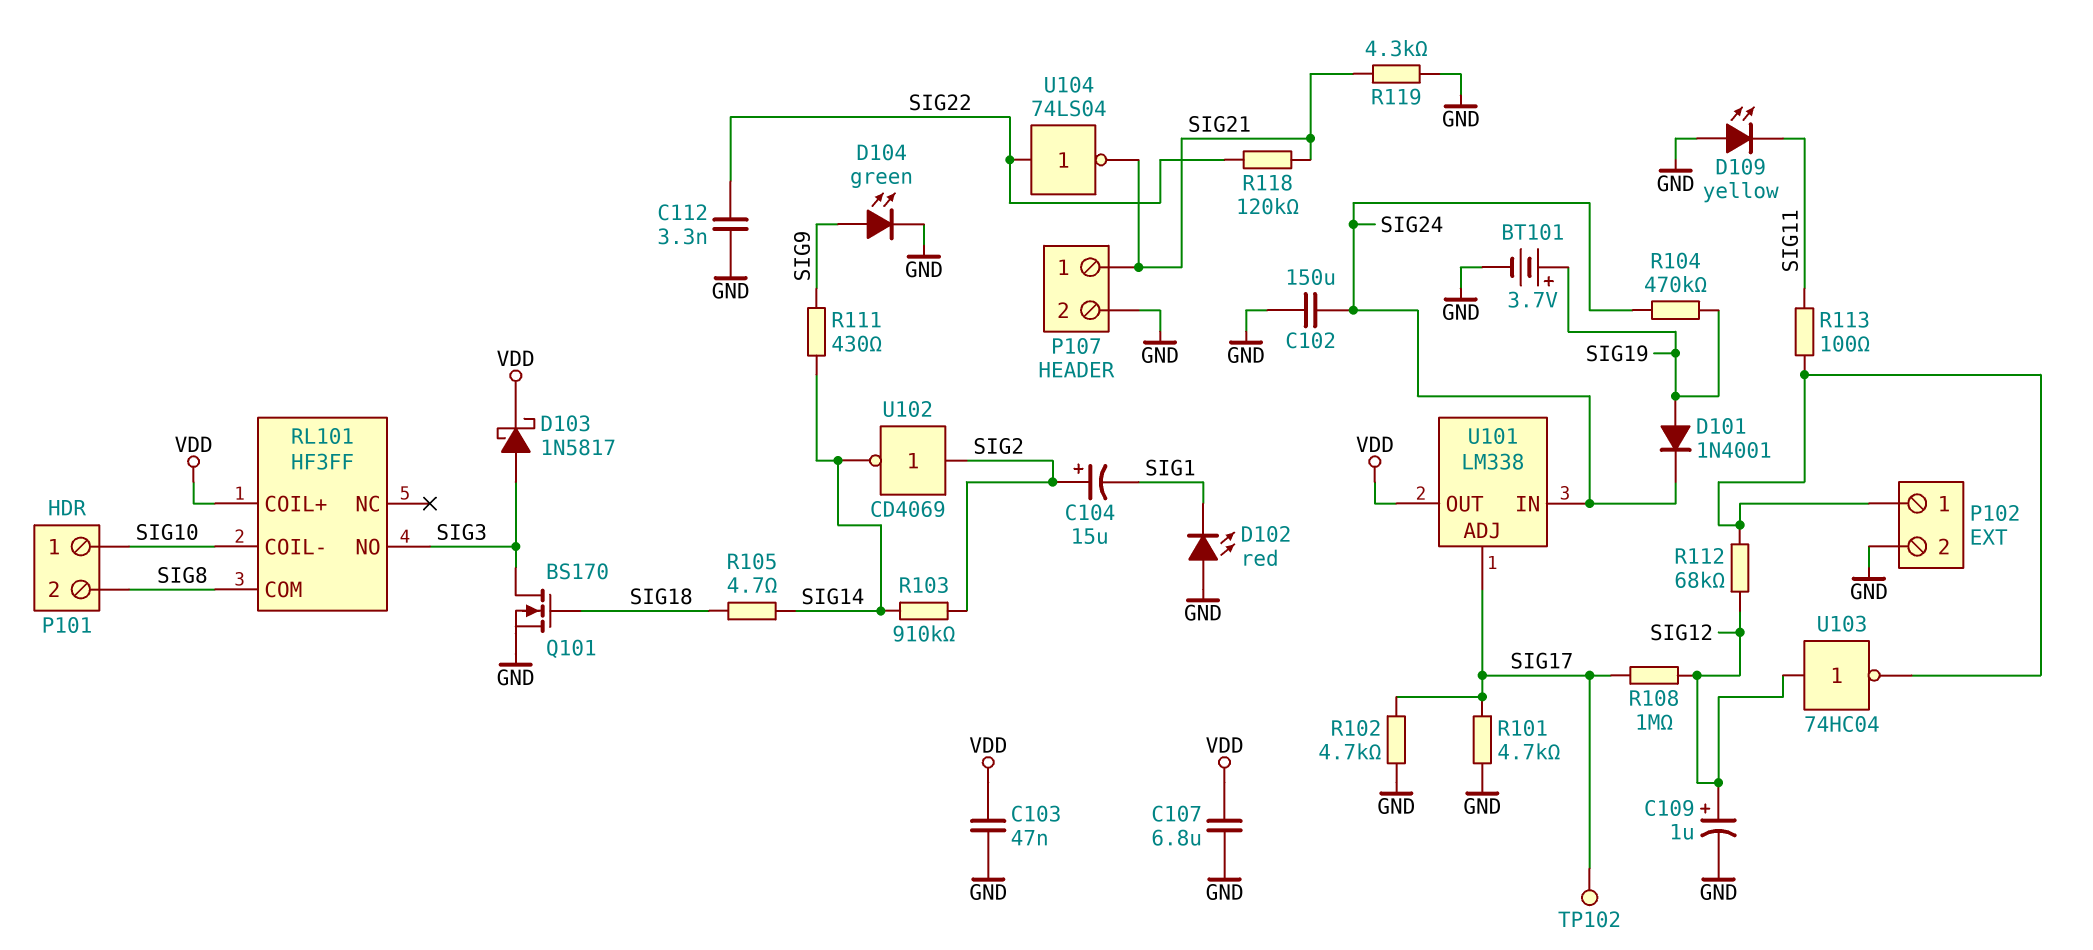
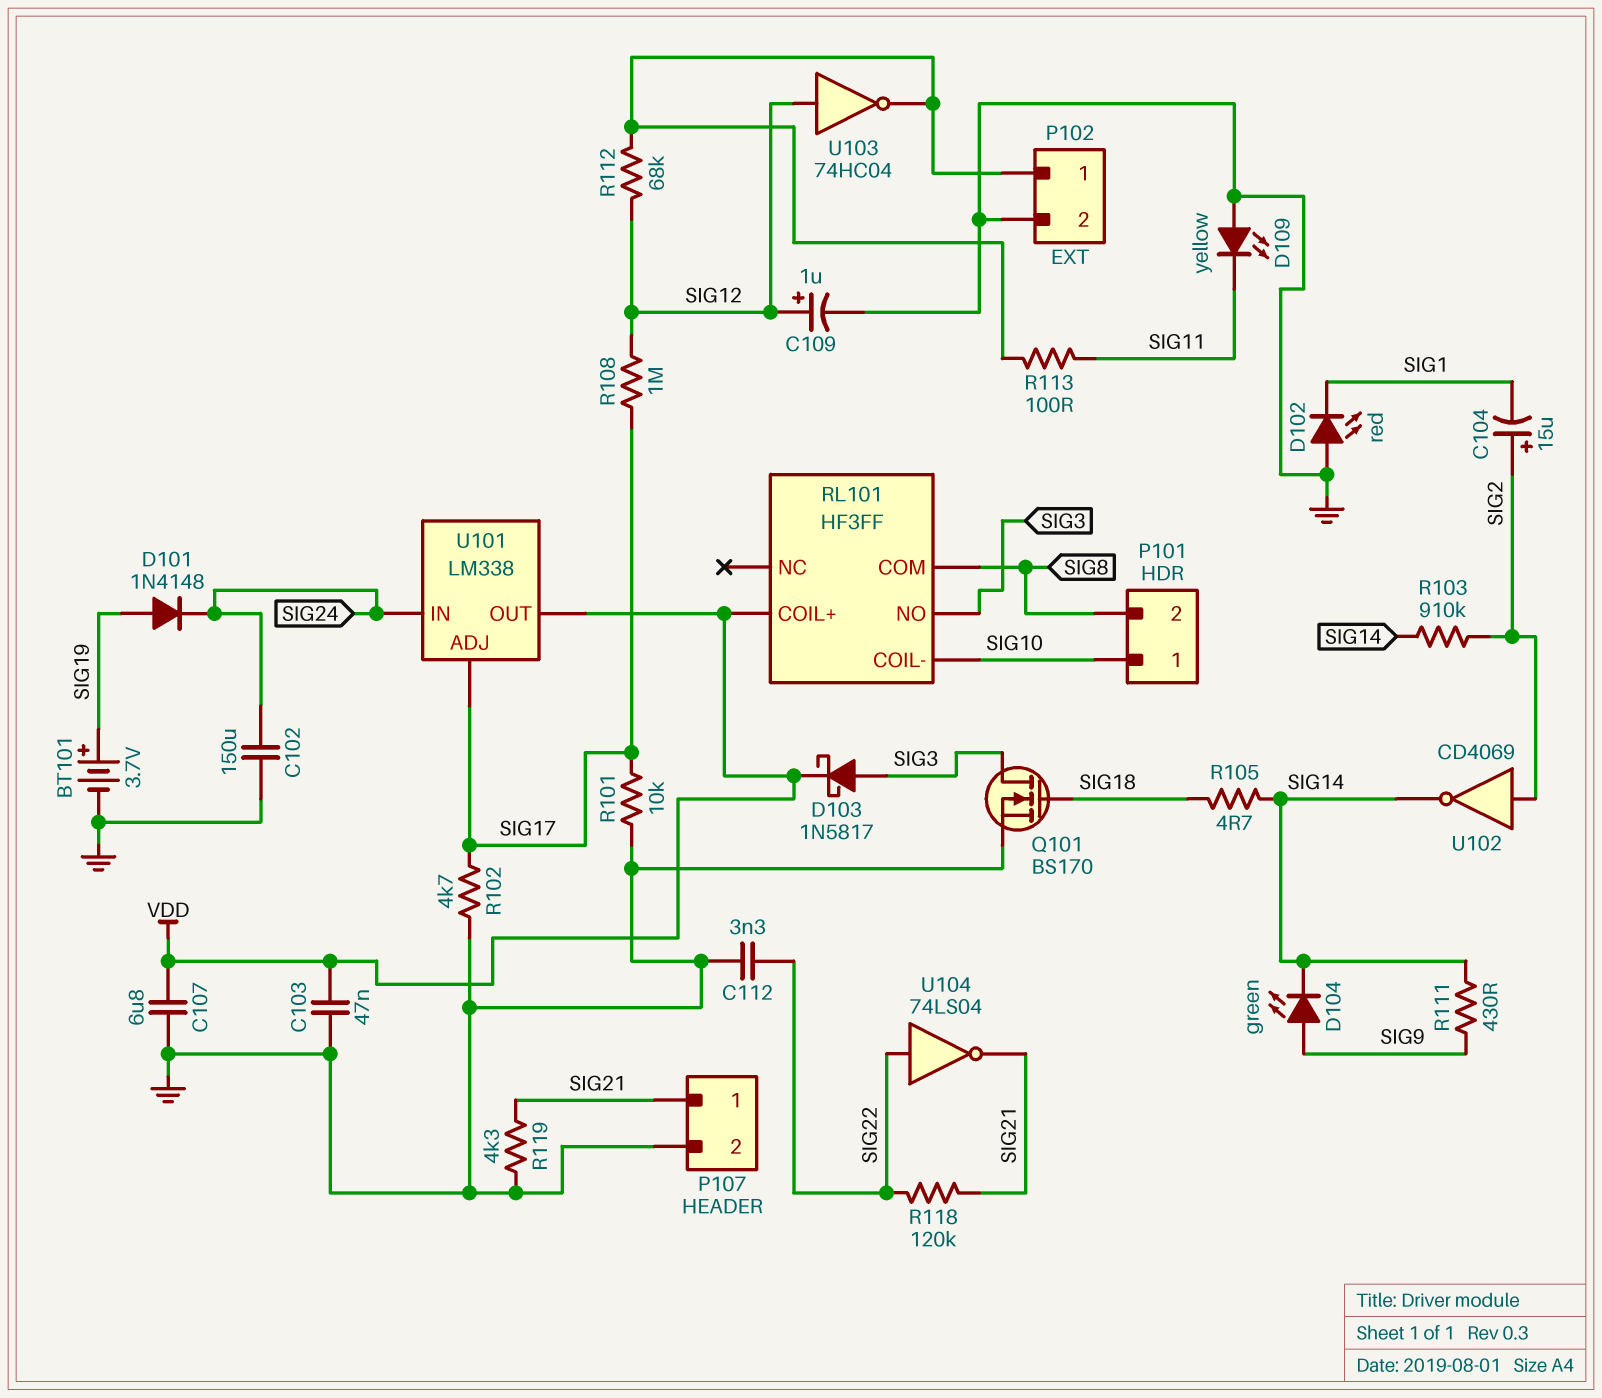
D101: diode 1N4001 (A SIG19, K SIG24) -> diode 1N4148 (A SIG19, K SIG24)
D104: LED green (A SIG9, K GND) -> LED green (A SIG9, K SIG14)
R101: 4.7k (GND, SIG17) -> 10k (GND, SIG17)
R104: 470k (SIG19, SIG24) -> none
TP102: test point (SIG17) -> none

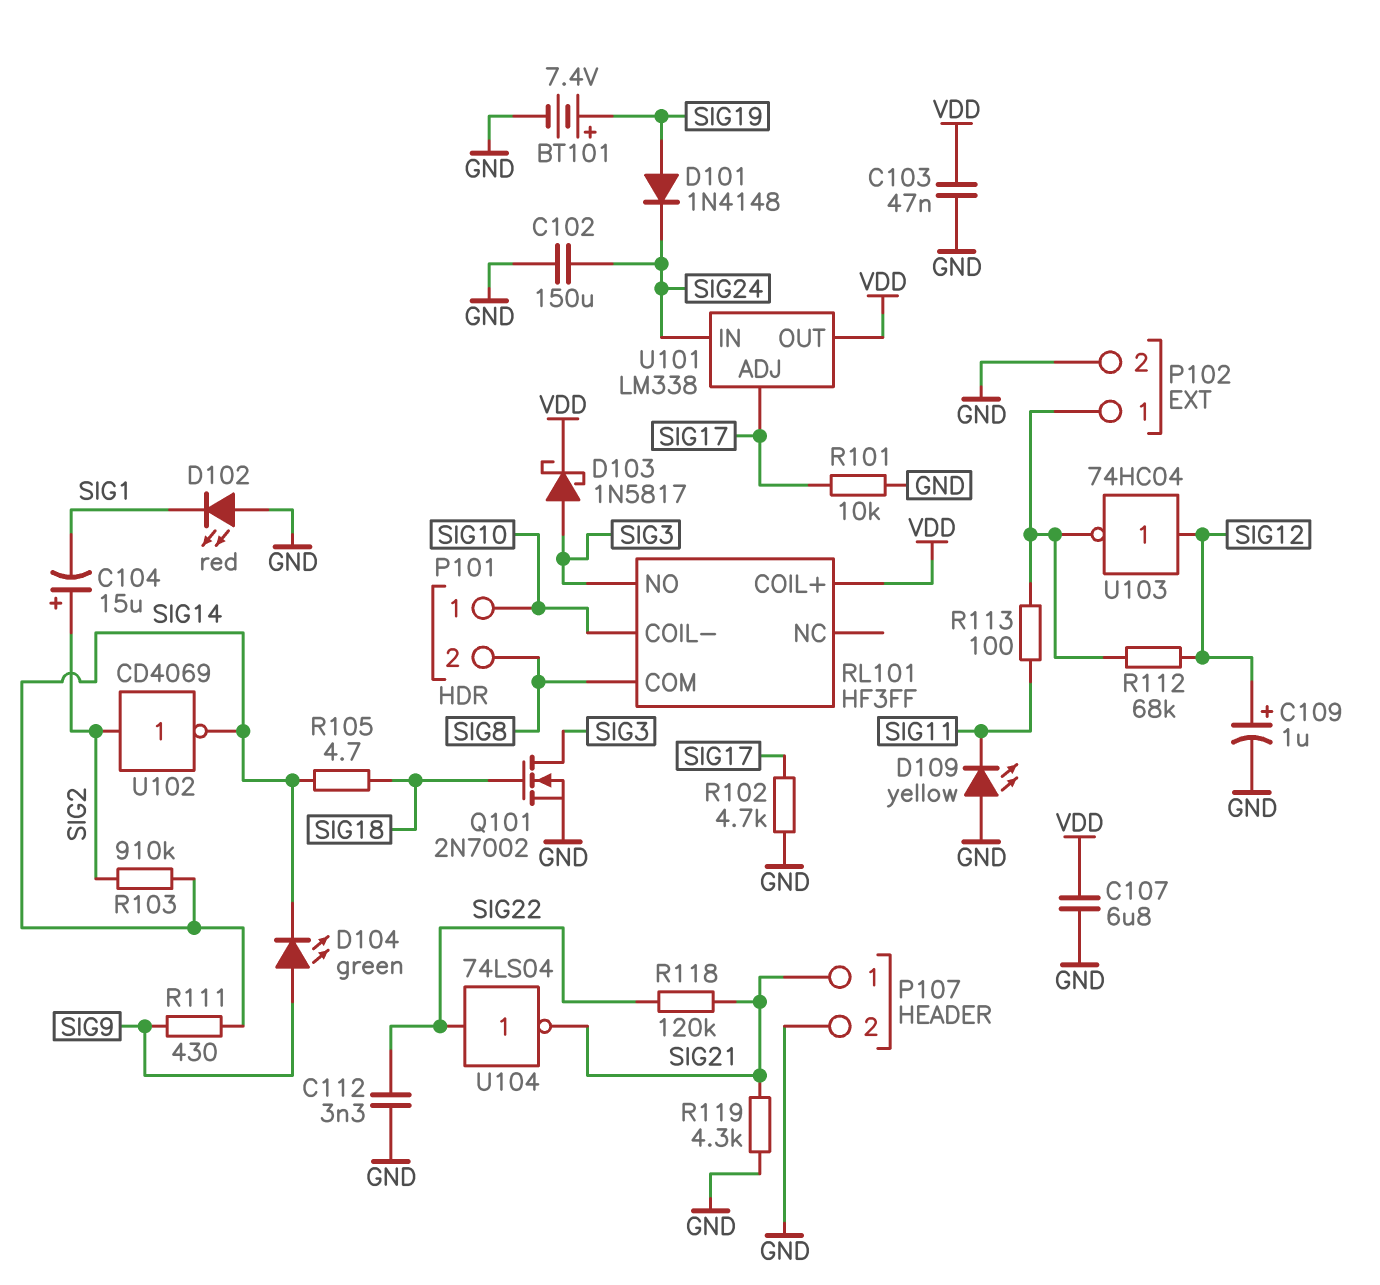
BT101: 3.7V (plus SIG19, minus GND) -> 7.4V (plus SIG19, minus GND)
Q101: NMOS BS170 (G SIG18, D SIG3, S GND) -> NMOS 2N7002 (G SIG18, D SIG3, S GND)
R108: 1M (SIG12, SIG17) -> none

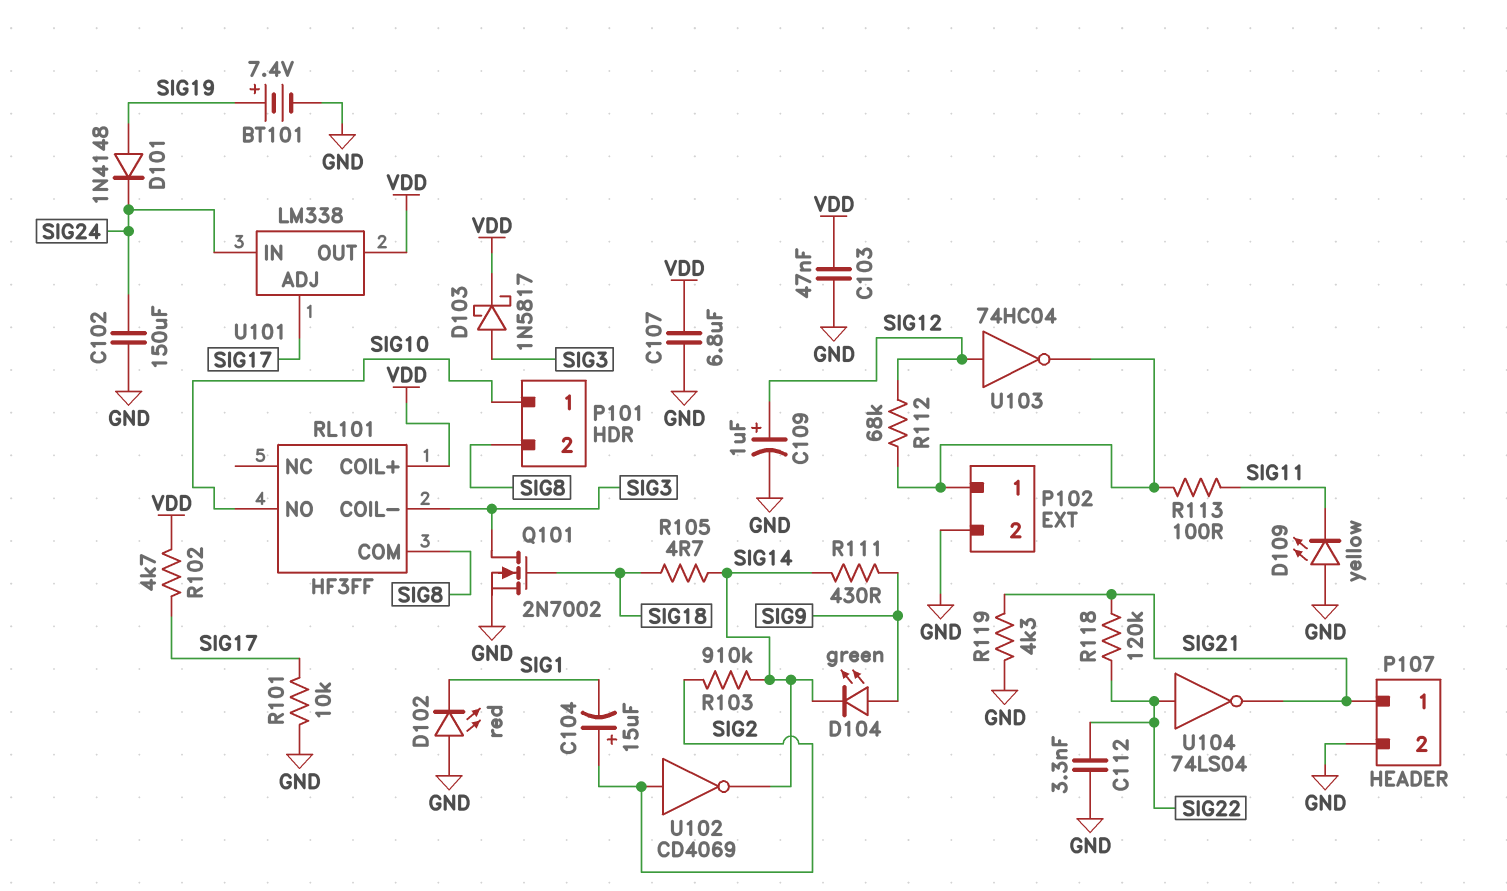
R102: 4.7k (GND, SIG17) -> 4.7k (SIG17, VDD)
RL101 pin COIL-: SIG10 -> SIG3
RL101 pin NO: SIG3 -> SIG10

